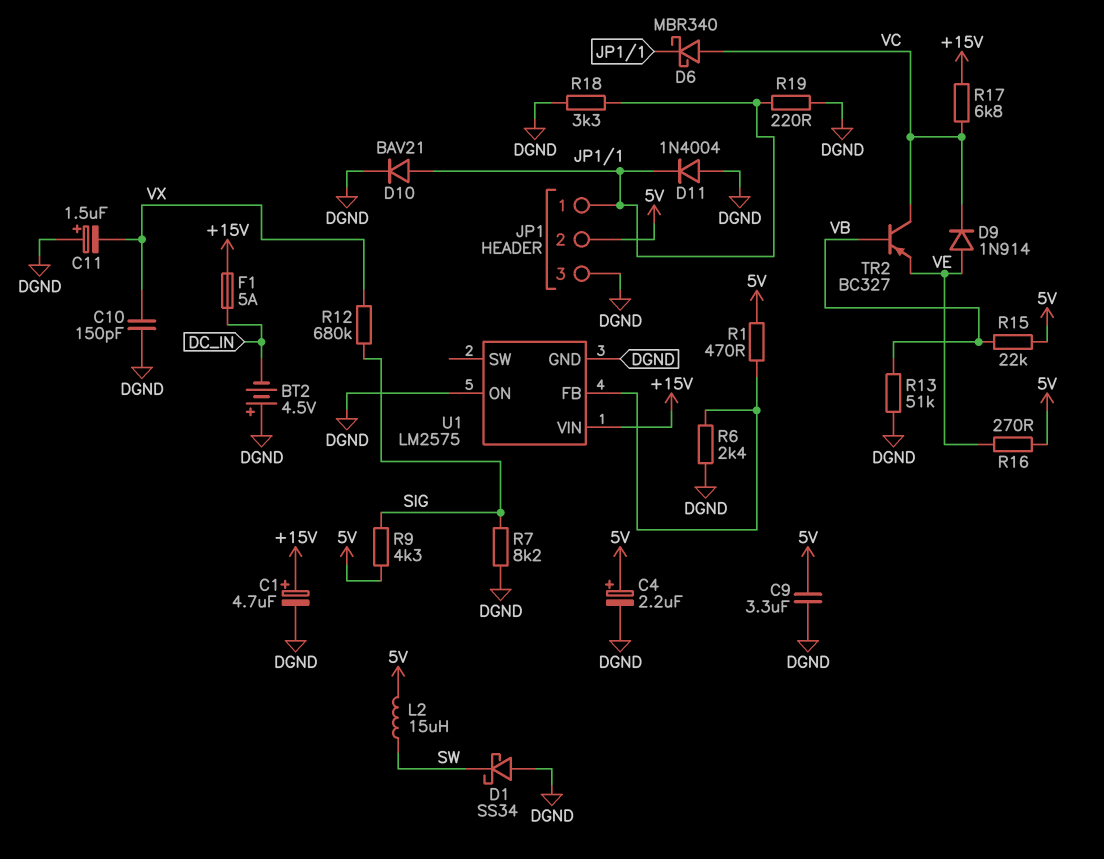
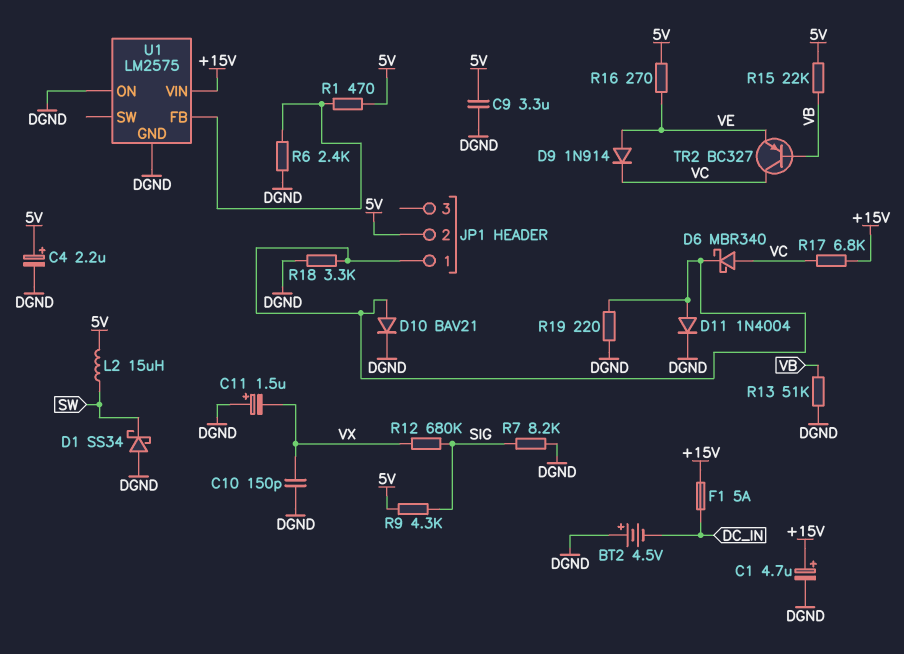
D11: diode 1N4004 (A DGND, K JP1/1) -> diode 1N4004 (A JP1/1, K DGND)
JP1 pin 3: DGND -> none

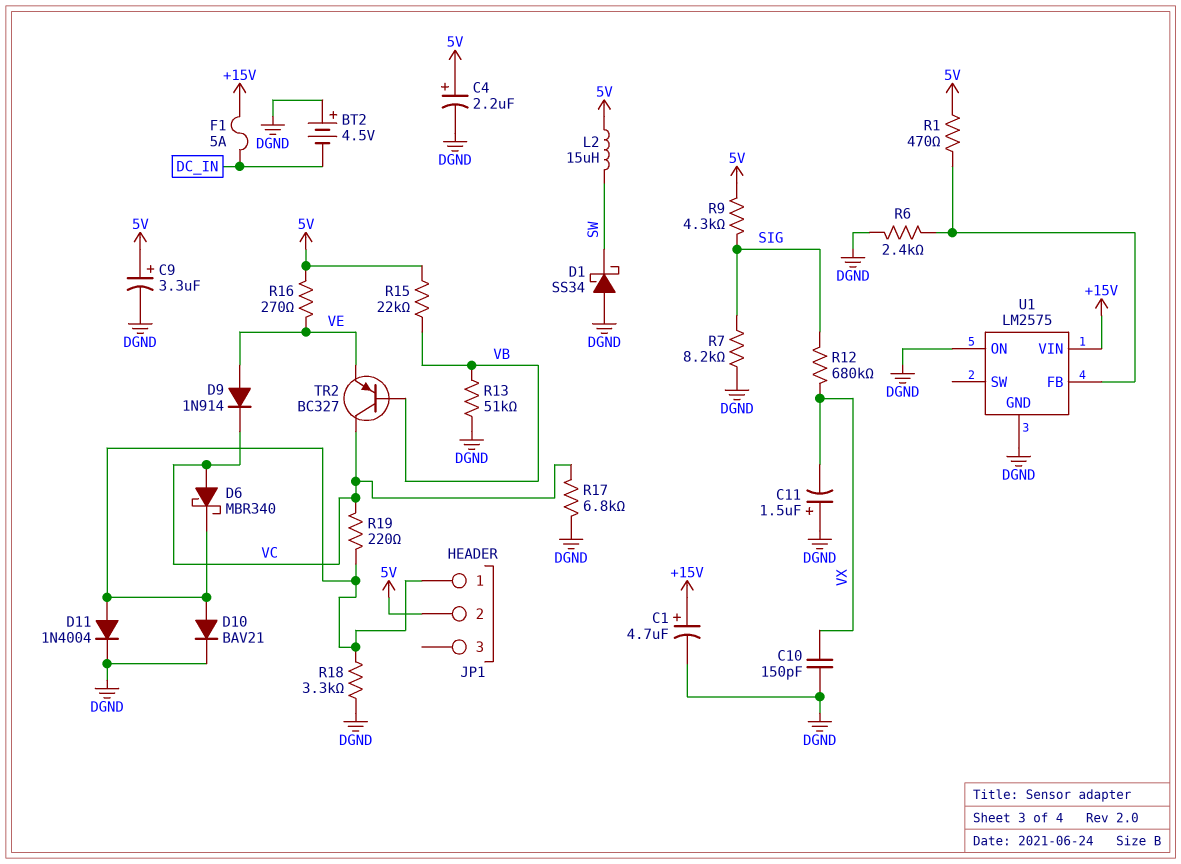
C9: 3.3uF (5V, DGND) -> 3.3uF (plus 5V, minus DGND)
R17: 6.8k (+15V, VC) -> 6.8k (DGND, VC)
R19: 220 (DGND, JP1/1) -> 220 (JP1/1, VC)

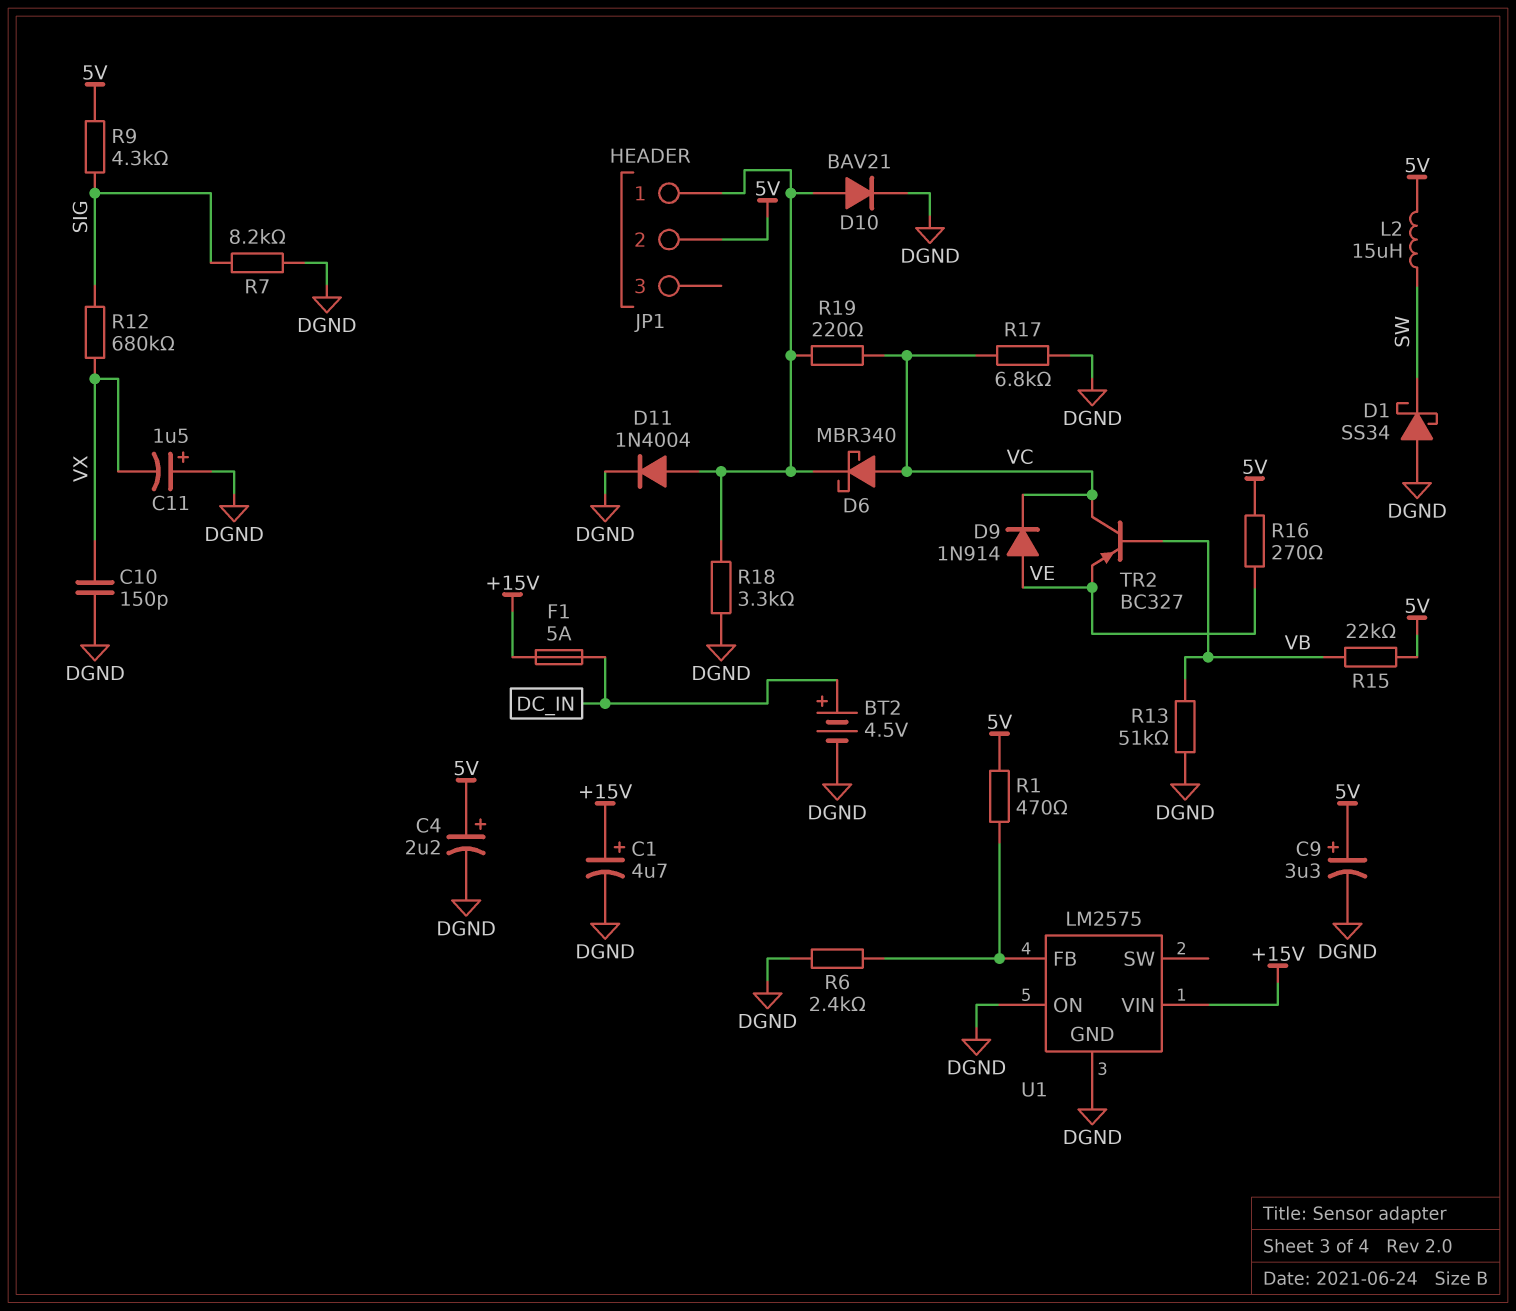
BT2: 4.5V (plus DGND, minus DC_IN) -> 4.5V (plus DC_IN, minus DGND)

